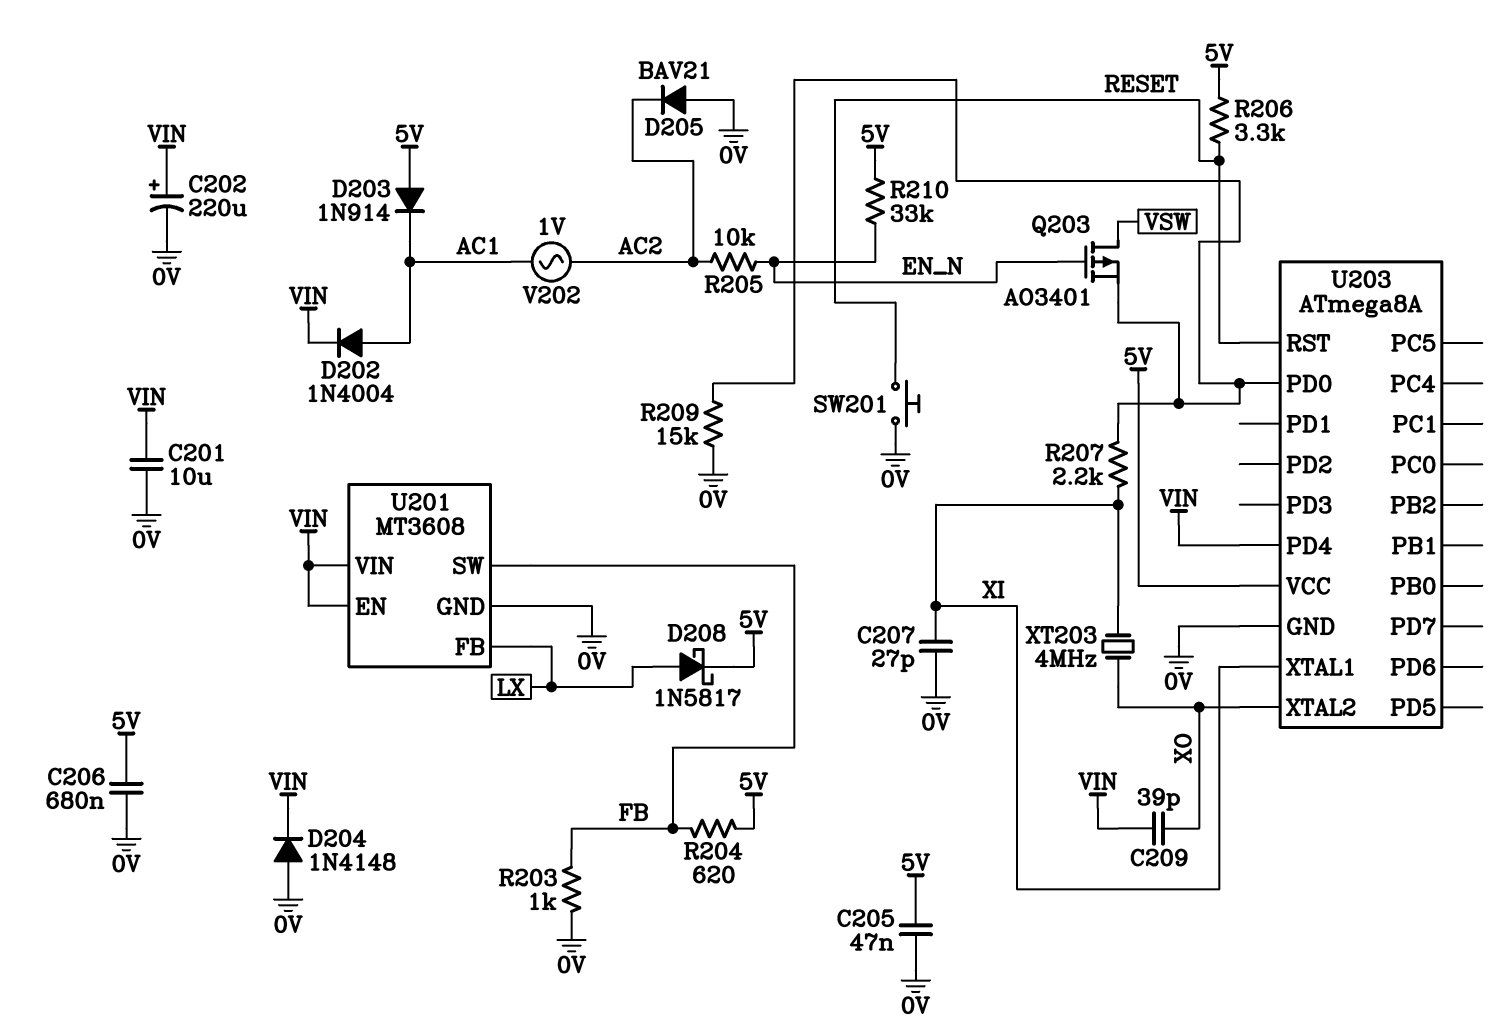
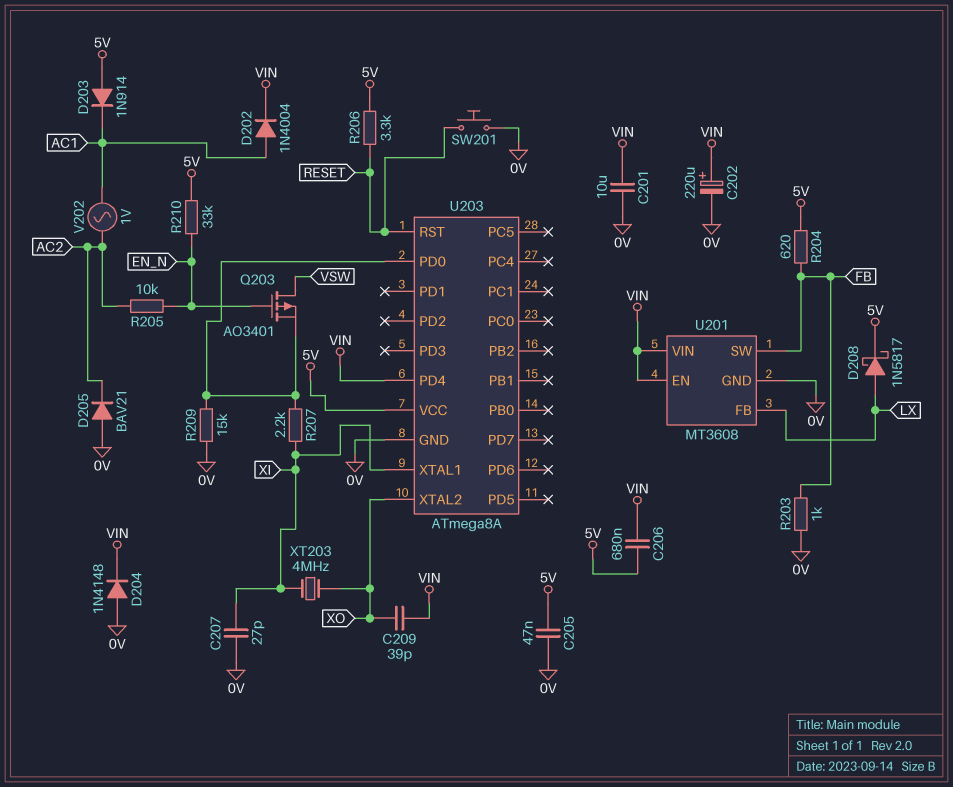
C206: 680nF (0V, 5V) -> 680nF (5V, VIN)

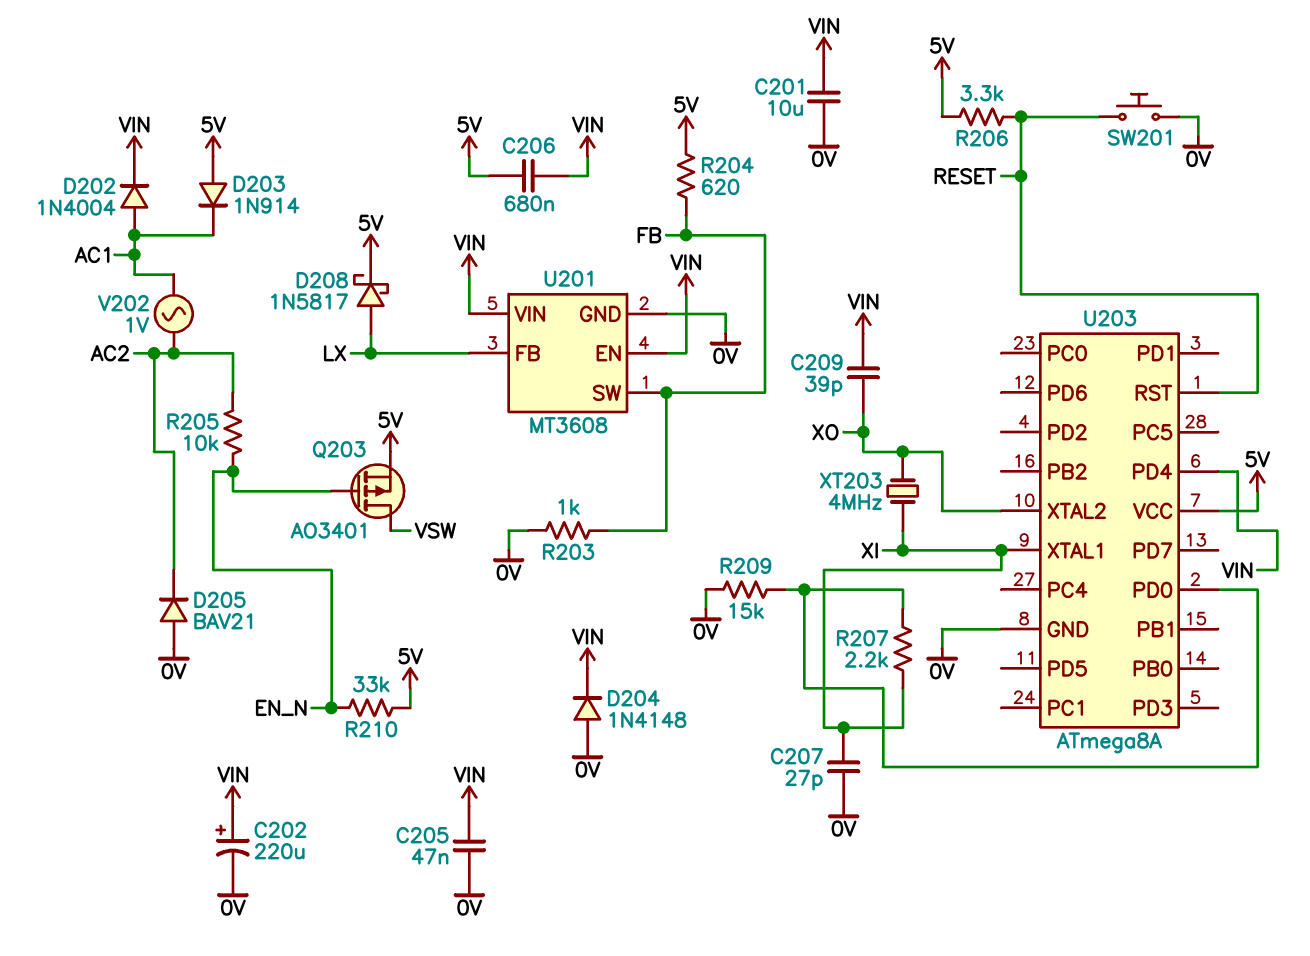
C205: 47nF (0V, 5V) -> 47nF (0V, VIN)
Q203: PMOS AO3401 (G EN_N, D VSW, S U203/PD0) -> PMOS AO3401 (G EN_N, D VSW, S 5V)

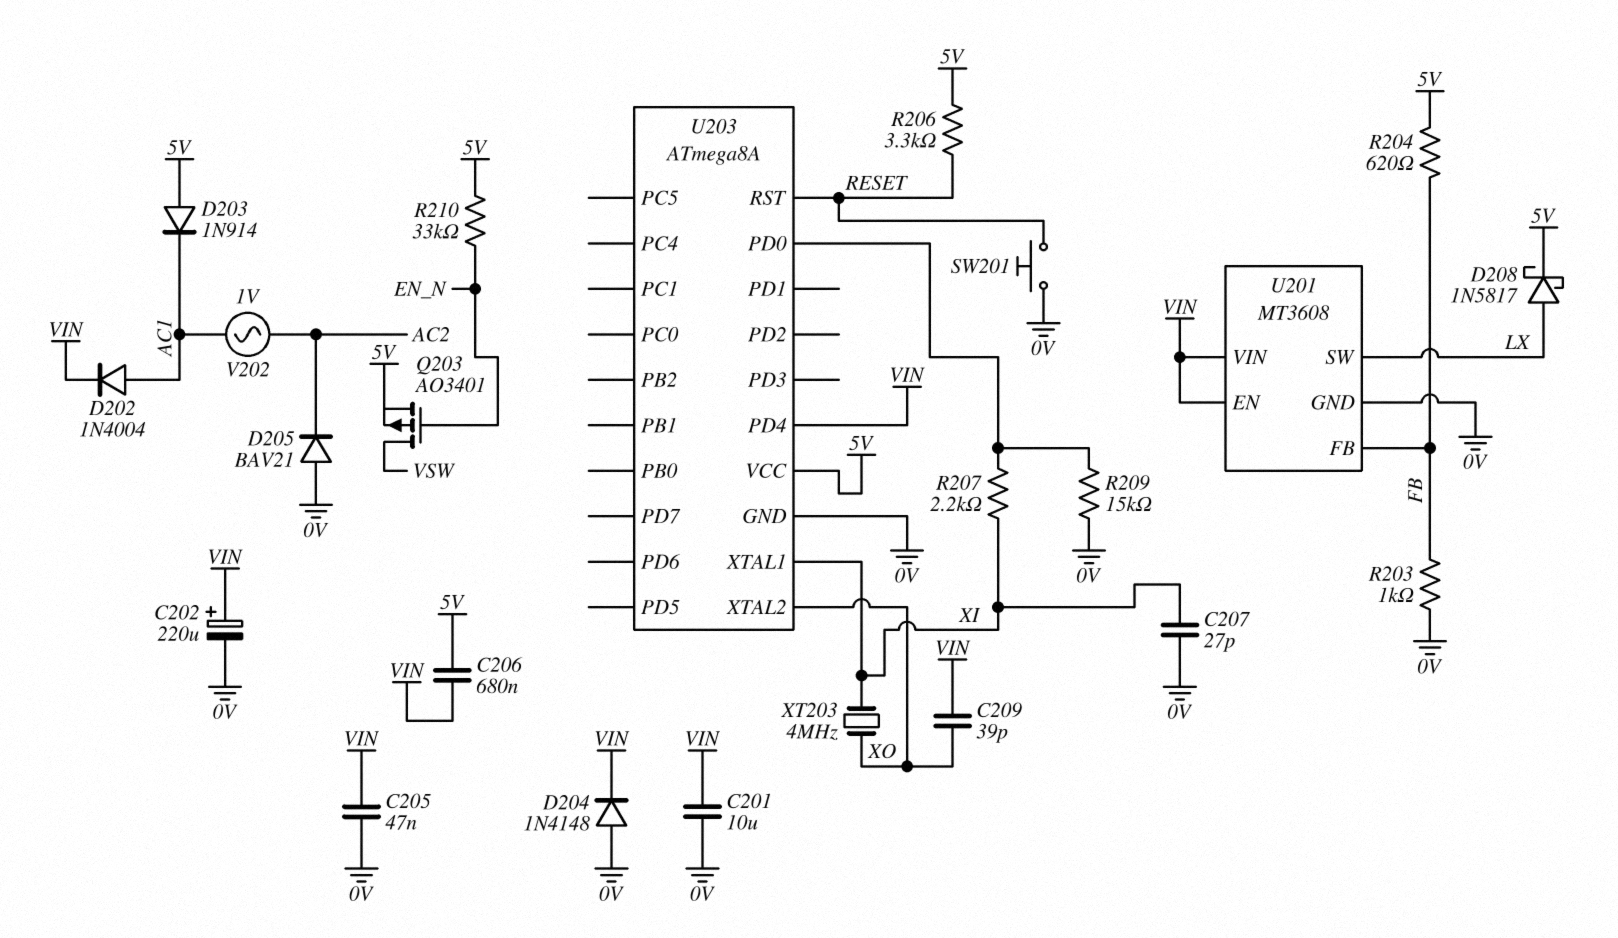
R205: 10k (AC2, EN_N) -> none
U201 pin FB: LX -> FB
U201 pin SW: FB -> LX

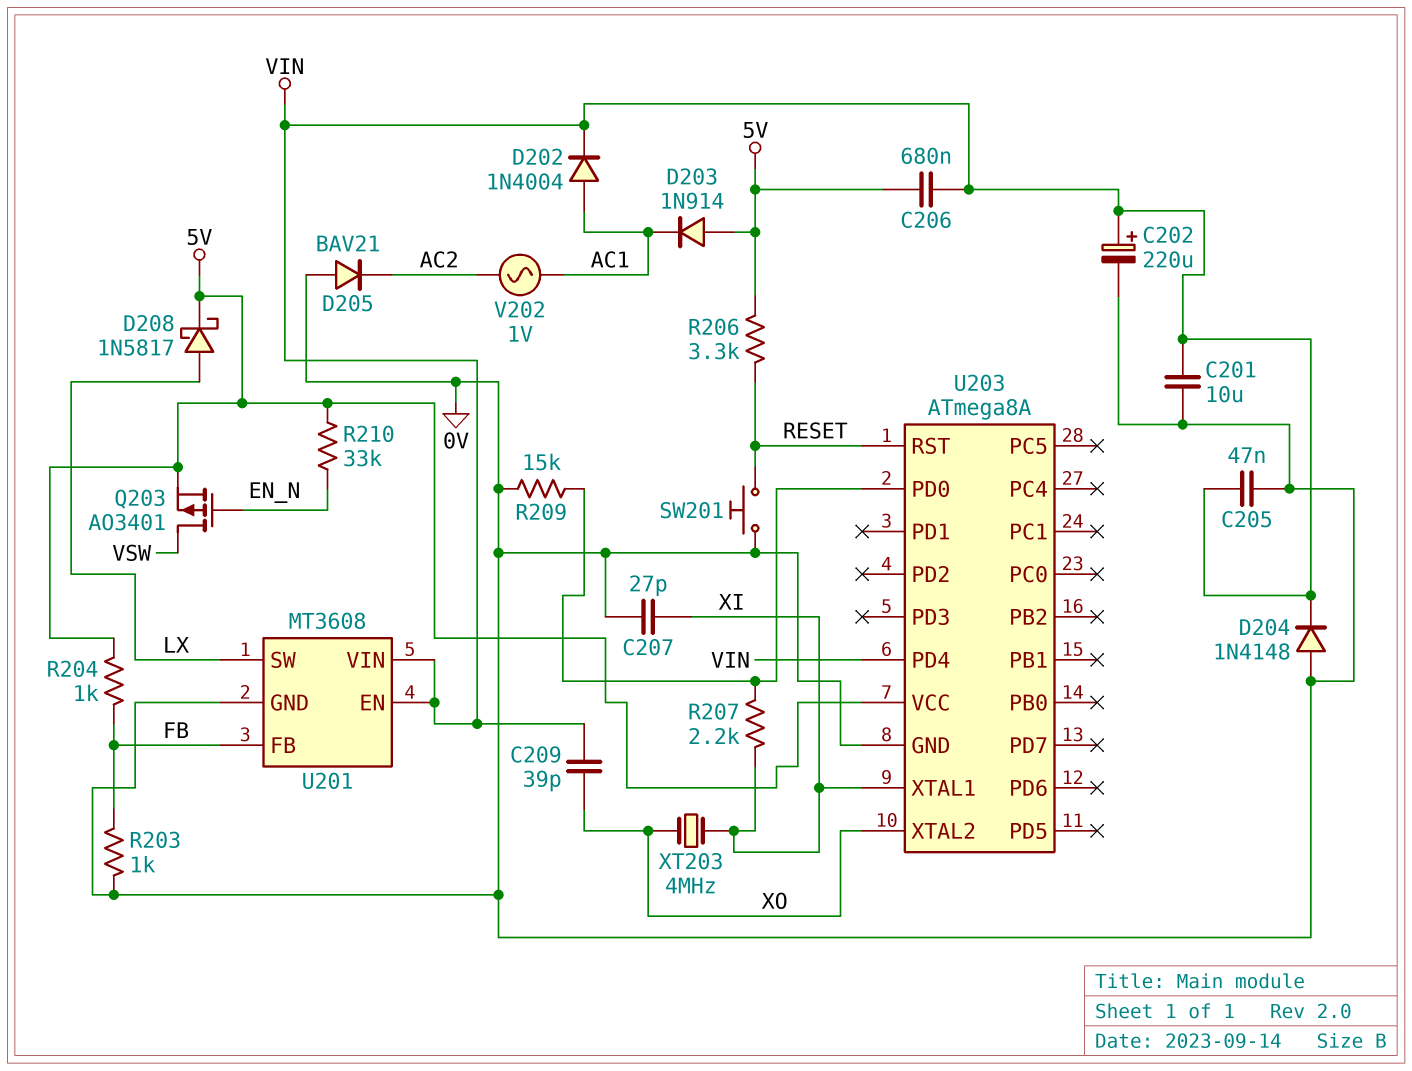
R204: 620 (5V, FB) -> 1k (5V, FB)

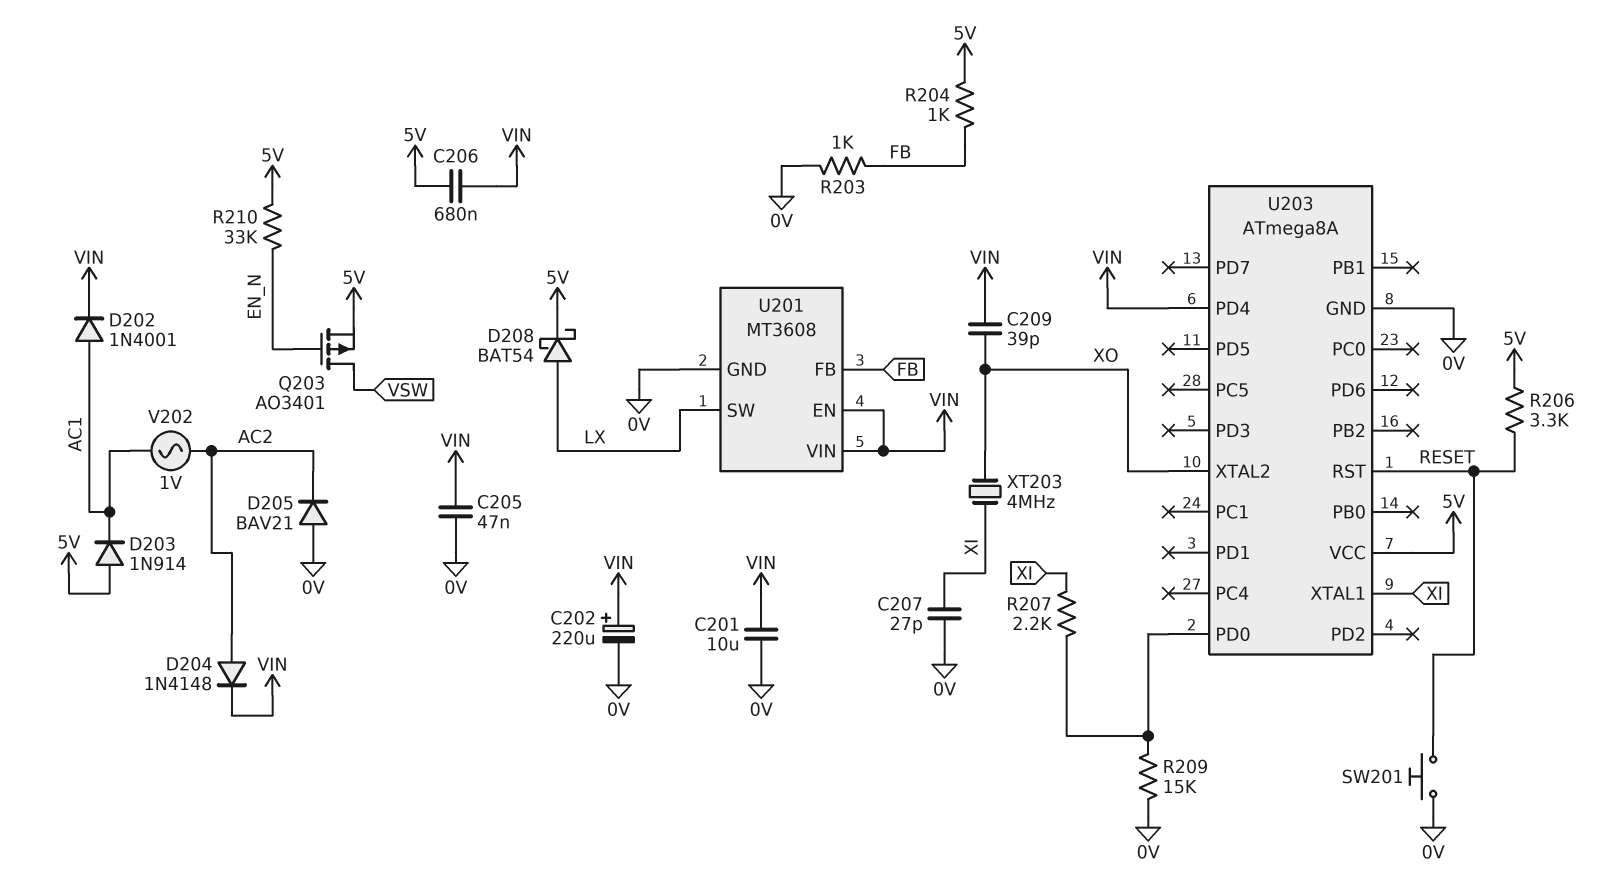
D202: diode 1N4004 (A AC1, K VIN) -> diode 1N4001 (A AC1, K VIN)
D204: diode 1N4148 (A 0V, K VIN) -> diode 1N4148 (A AC2, K VIN)
D208: schottky 1N5817 (A LX, K 5V) -> schottky BAT54 (A LX, K 5V)

